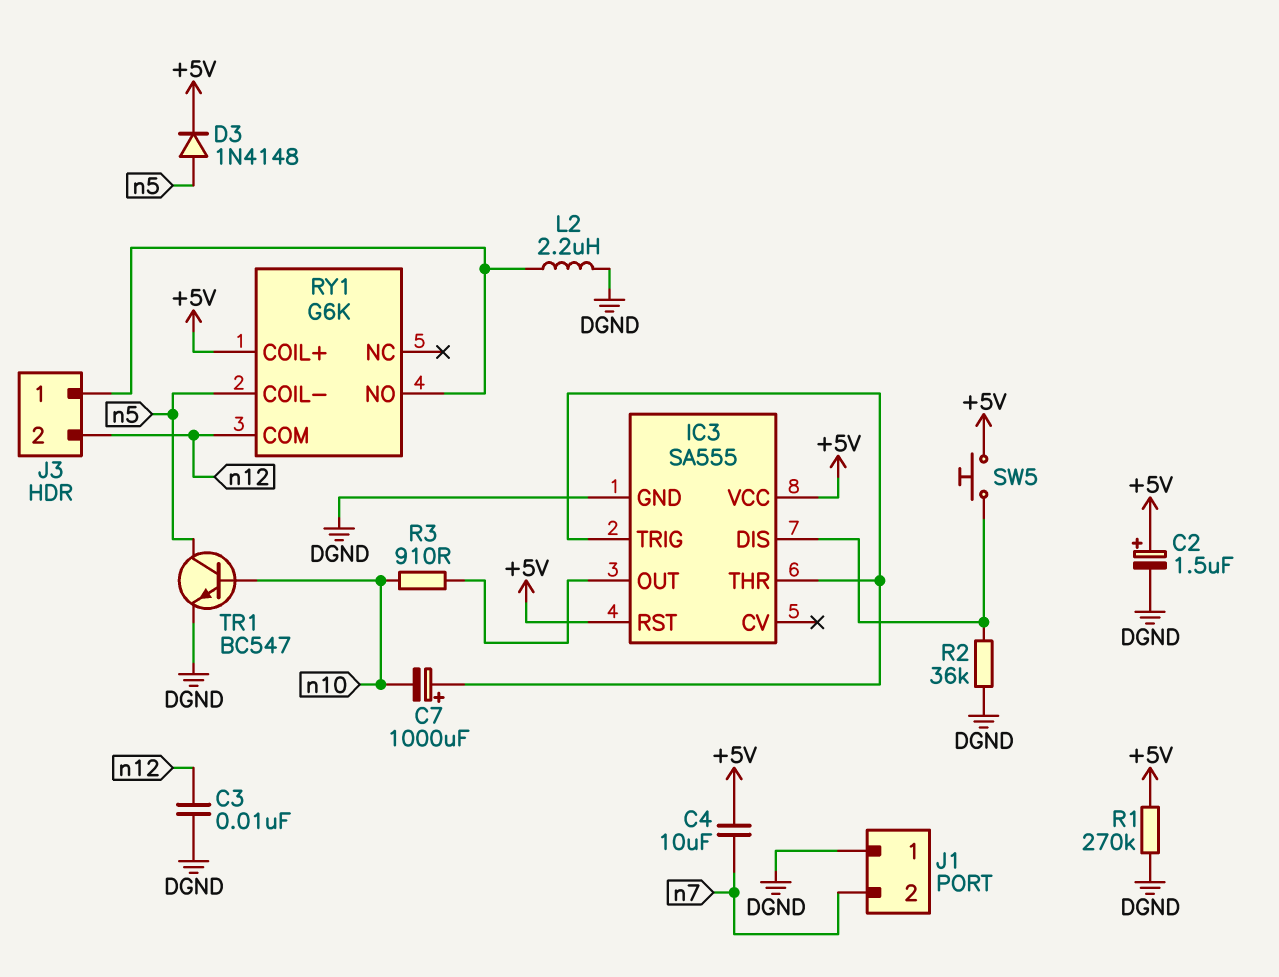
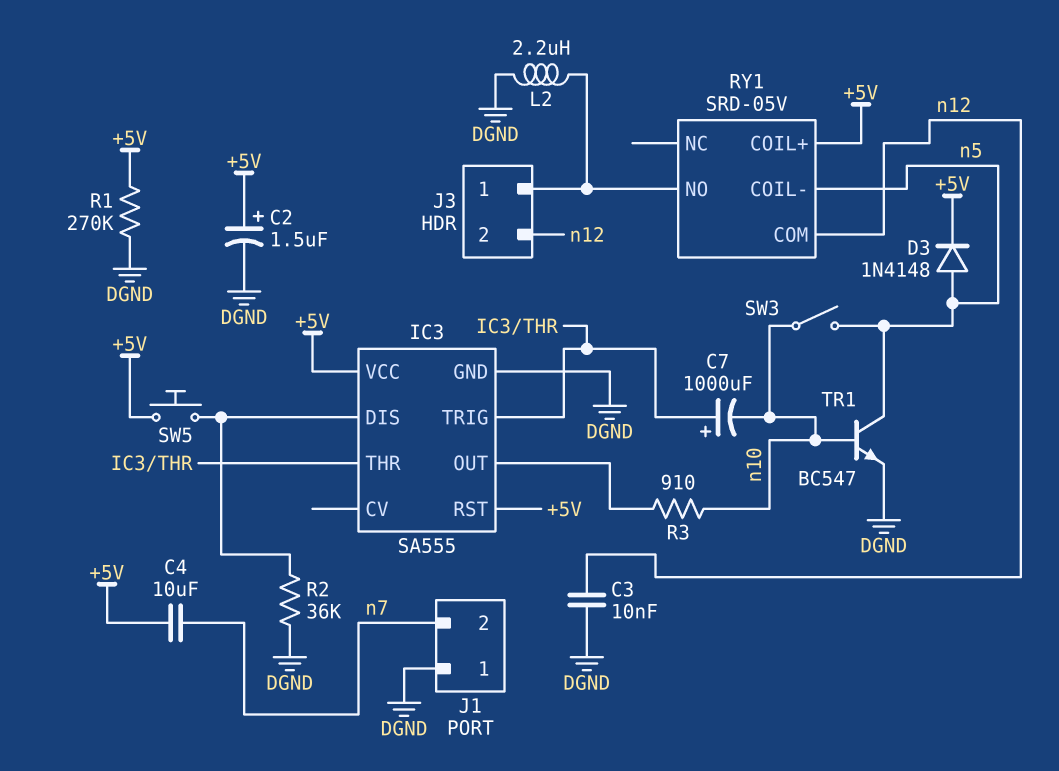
RY1: G6K -> SRD-05V
SW3: none -> switch (n5, n10)

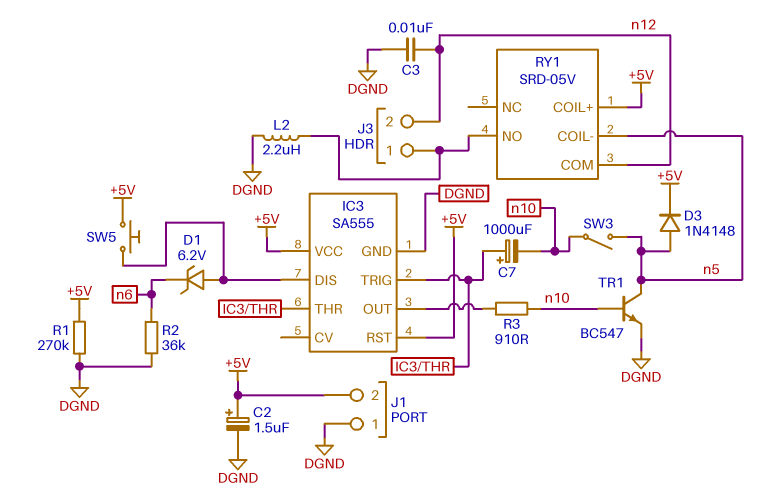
C4: 10uF (+5V, n7) -> none
D1: none -> zener 6.2V (A IC3/DIS, K n6)
J1 pin 2: n7 -> +5V
R2: 36k (DGND, IC3/DIS) -> 36k (DGND, n6)

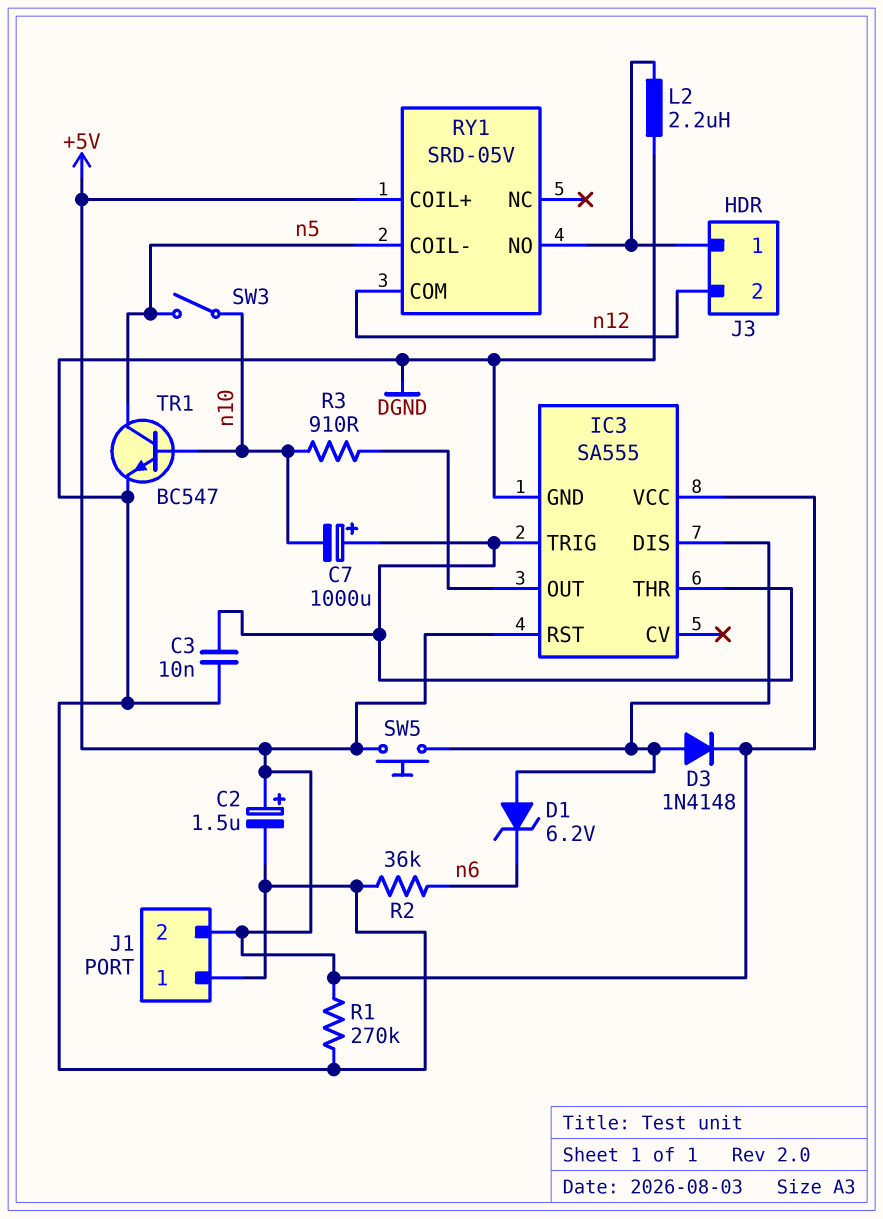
C3: 10nF (DGND, n12) -> 10nF (DGND, IC3/THR)
D3: diode 1N4148 (A n5, K +5V) -> diode 1N4148 (A IC3/DIS, K +5V)

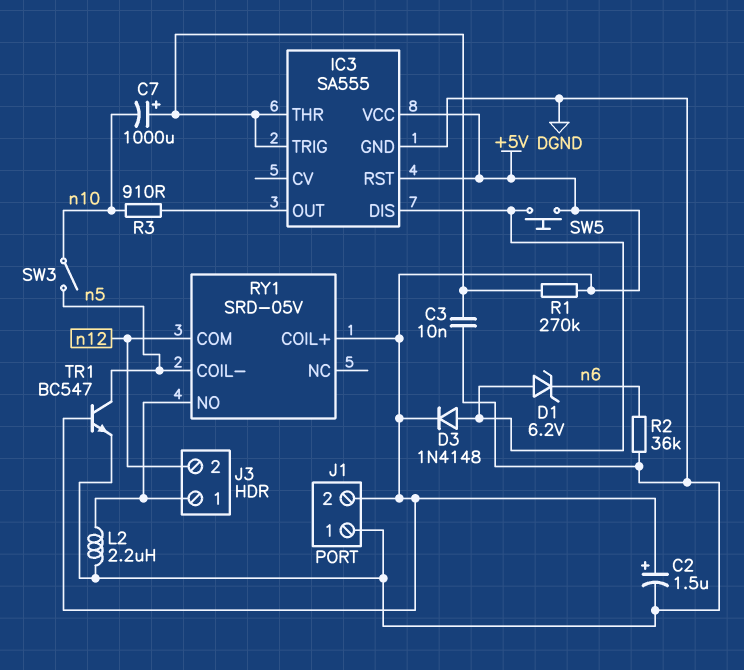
R1: 270k (+5V, DGND) -> 270k (+5V, IC3/THR)
TR1: NPN BC547 (B n10, C n5, E DGND) -> NPN BC547 (B +5V, C n5, E DGND)

